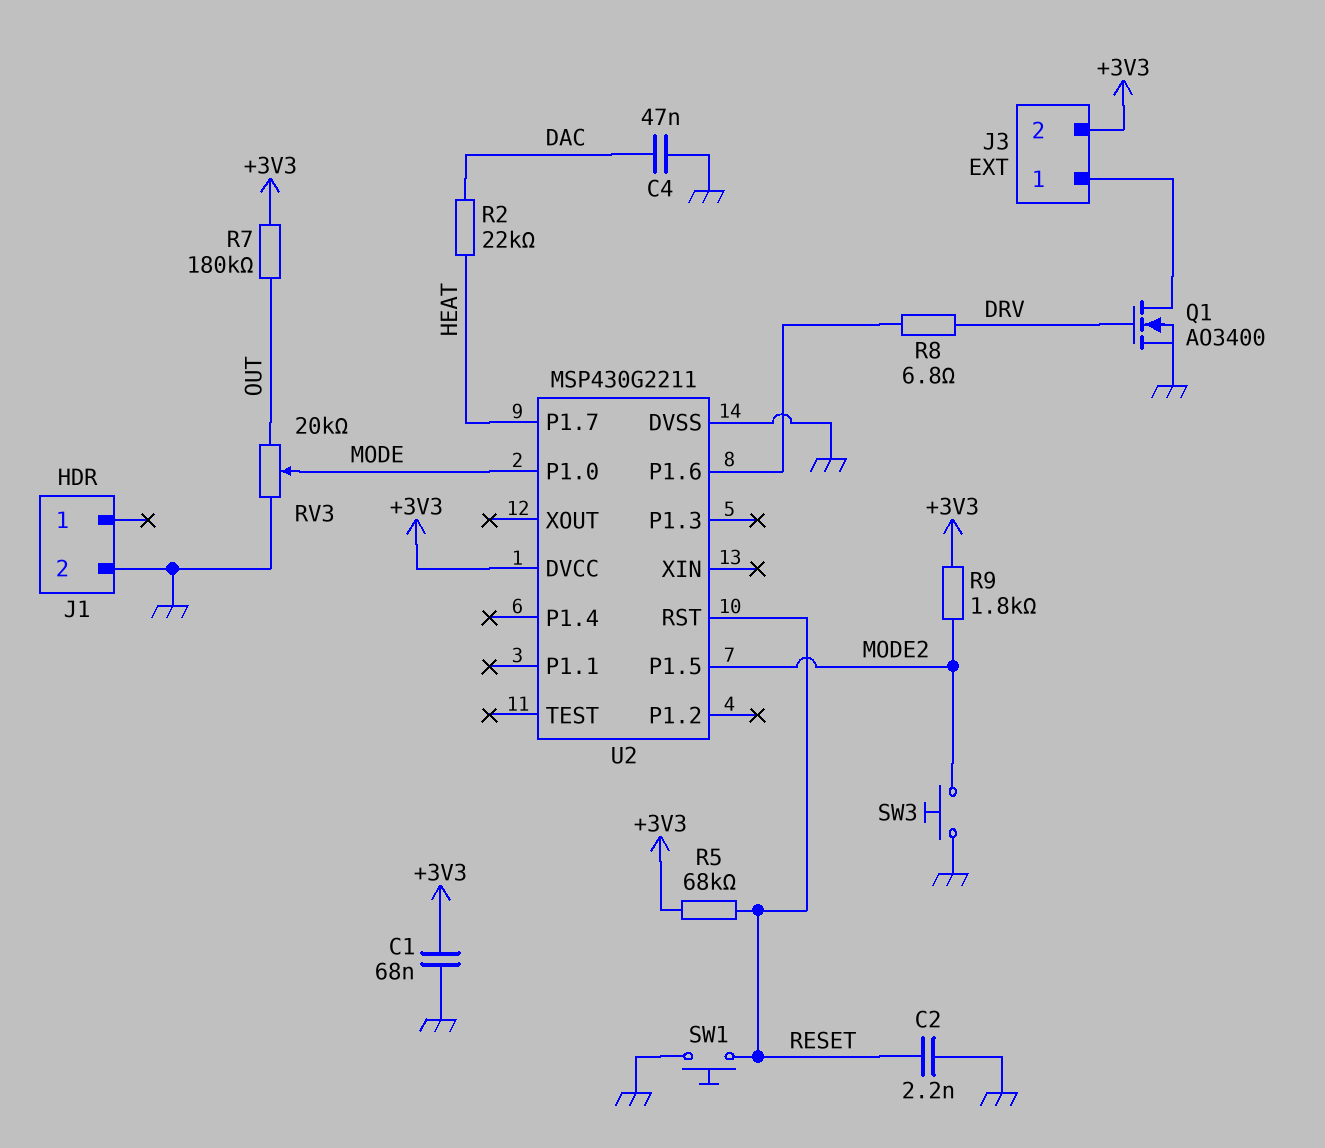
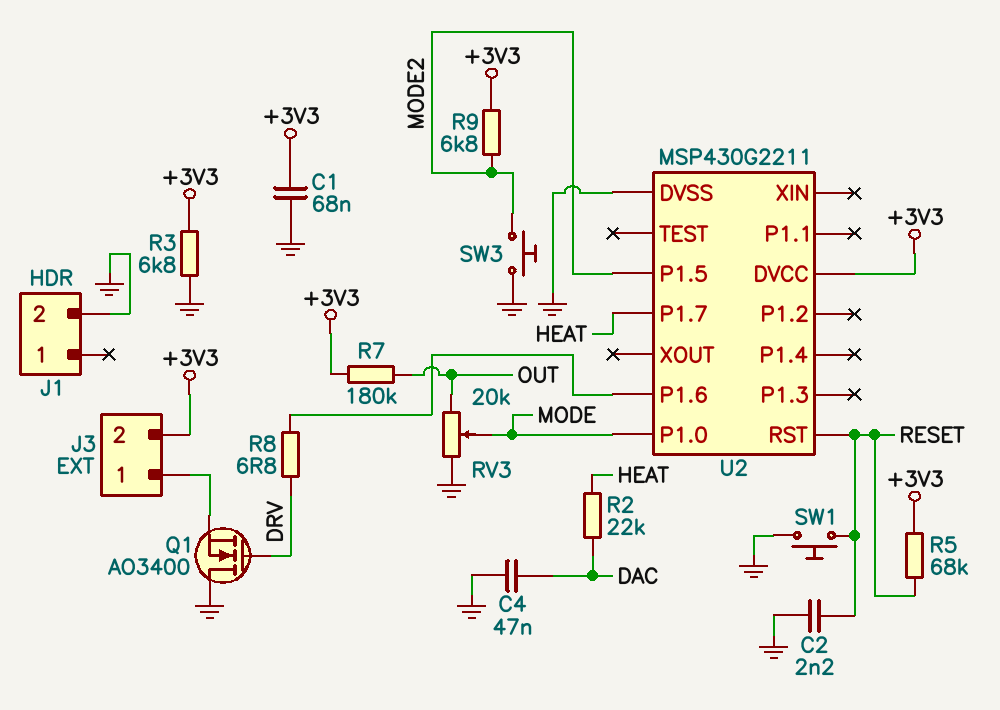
Q1: NMOS AO3400 (G DRV, D J3/1, S GND) -> NMOS AO3400 (G DRV, D GND, S J3/1)
R3: none -> 6.8k (+3V3, GND)
R9: 1.8k (+3V3, MODE2) -> 6.8k (+3V3, MODE2)

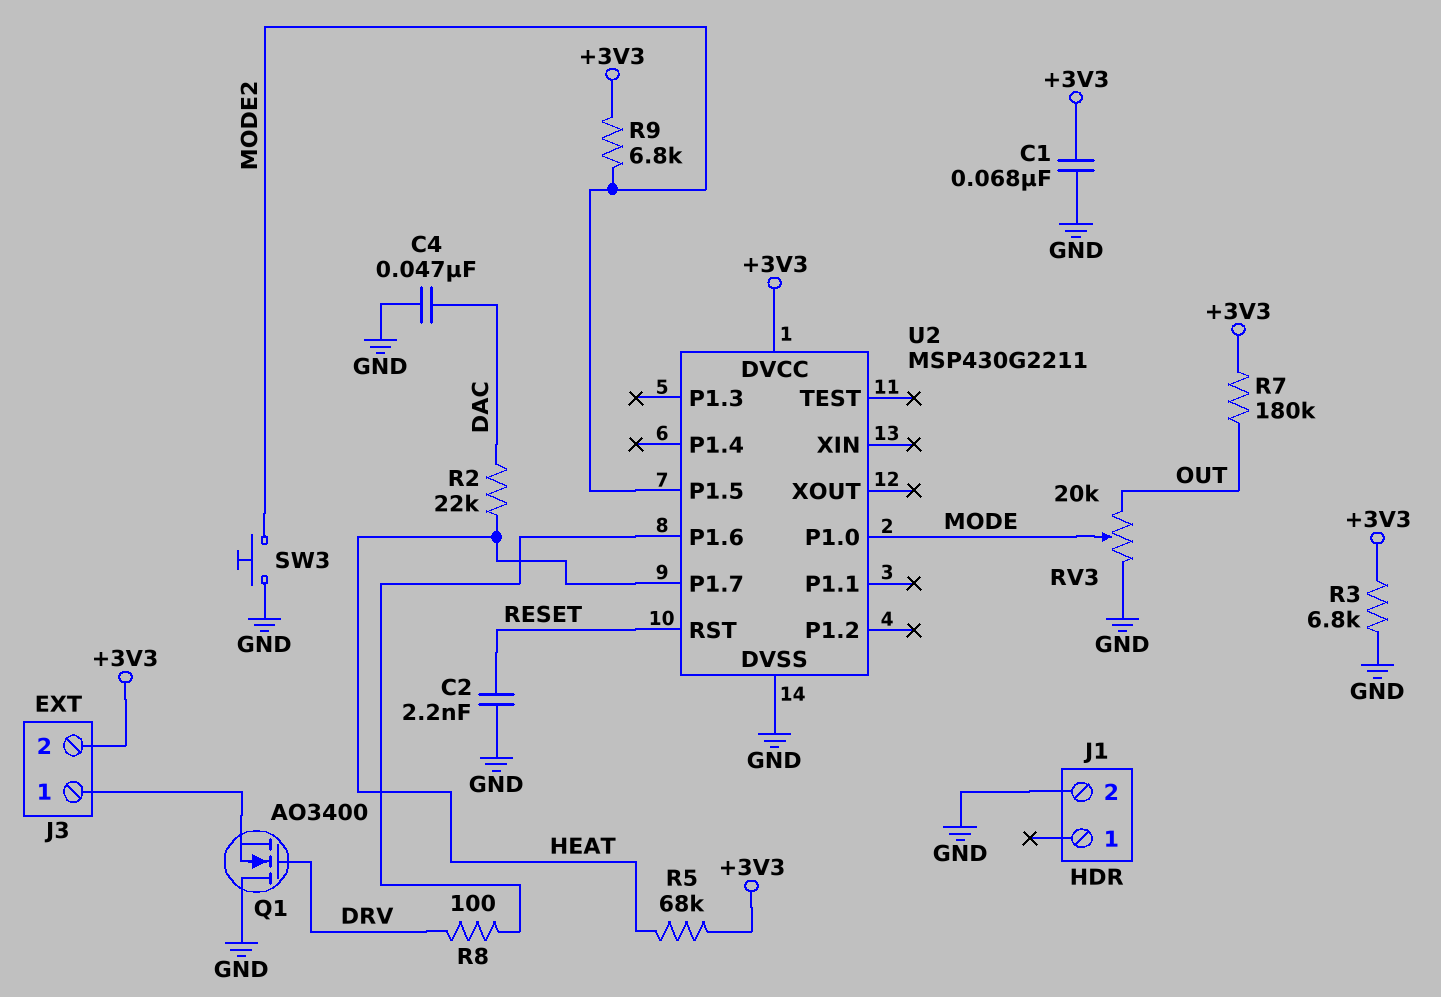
R5: 68k (+3V3, RESET) -> 68k (+3V3, HEAT)
R8: 6.8 (DRV, U2/P1.6) -> 100 (DRV, U2/P1.6)
SW1: button (GND, RESET) -> none

